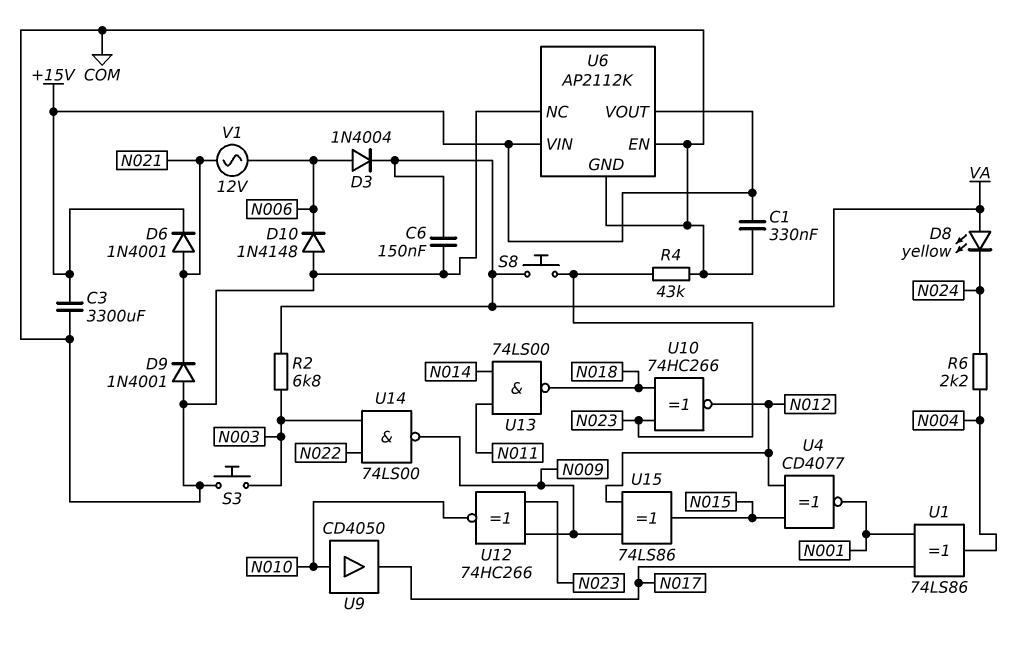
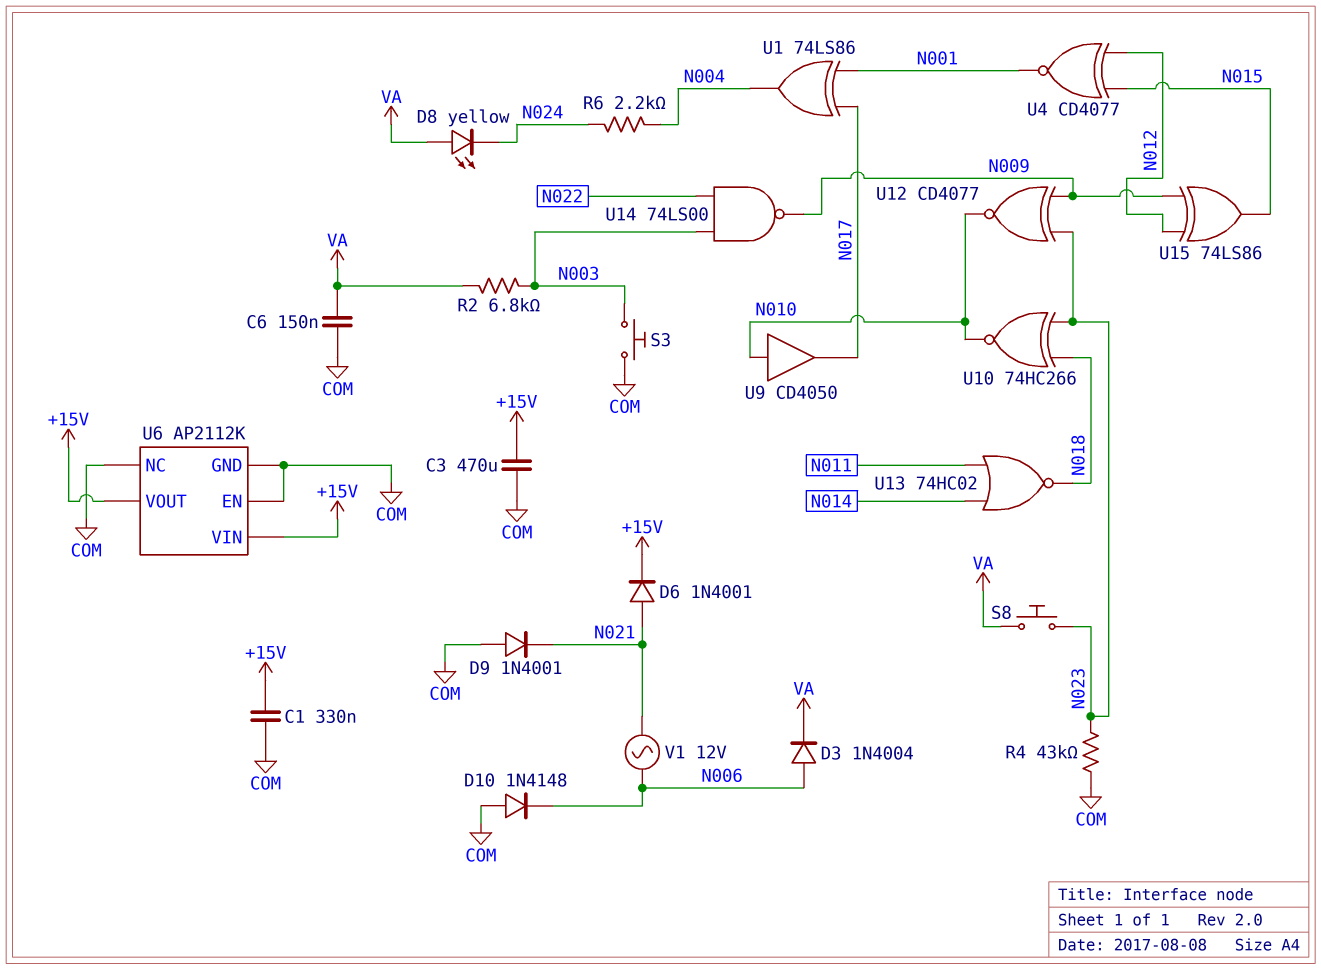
C3: 3300uF (+15V, COM) -> 470uF (+15V, COM)
U10: XNOR 74HC266 (in N018, in N023, out N012) -> XNOR 74HC266 (in N018, in N023, out N010)
U12: XNOR 74HC266 (in N009, in N023, out N010) -> XNOR CD4077 (in N009, in N023, out N010)
U13: NAND 74LS00 (in N011, in N014, out N018) -> NOR 74HC02 (in N011, in N014, out N018)

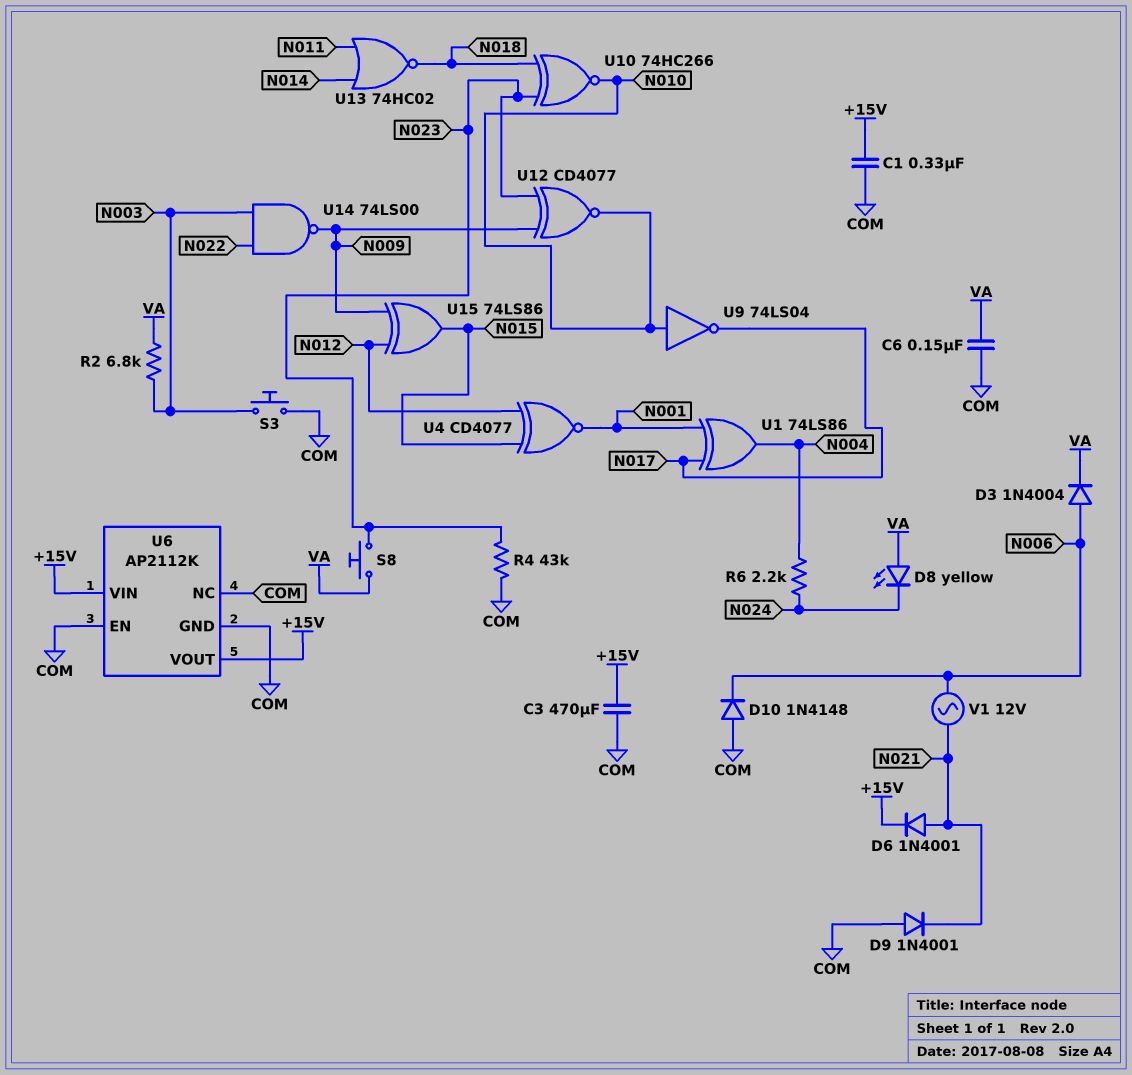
U9: buffer CD4050 (in N010, out N017) -> NOT 74LS04 (in N010, out N017)

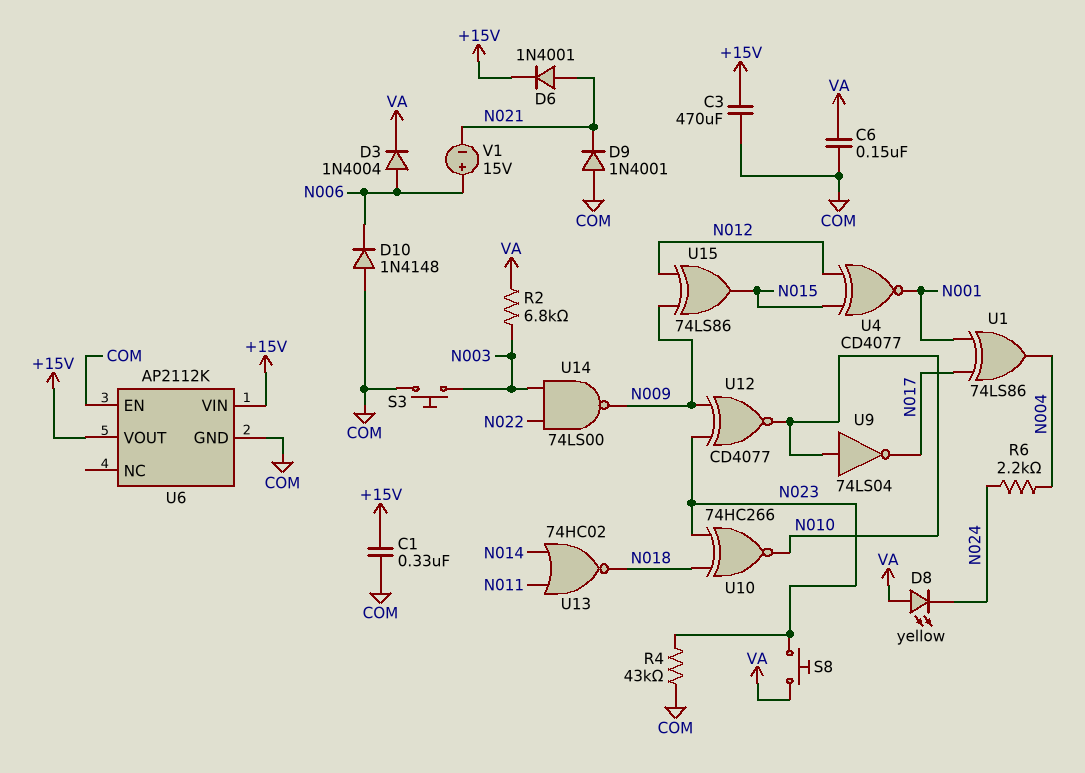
U6 pin NC: COM -> none
V1: AC 12V (N006, N021) -> 15V (plus N006, minus N021)

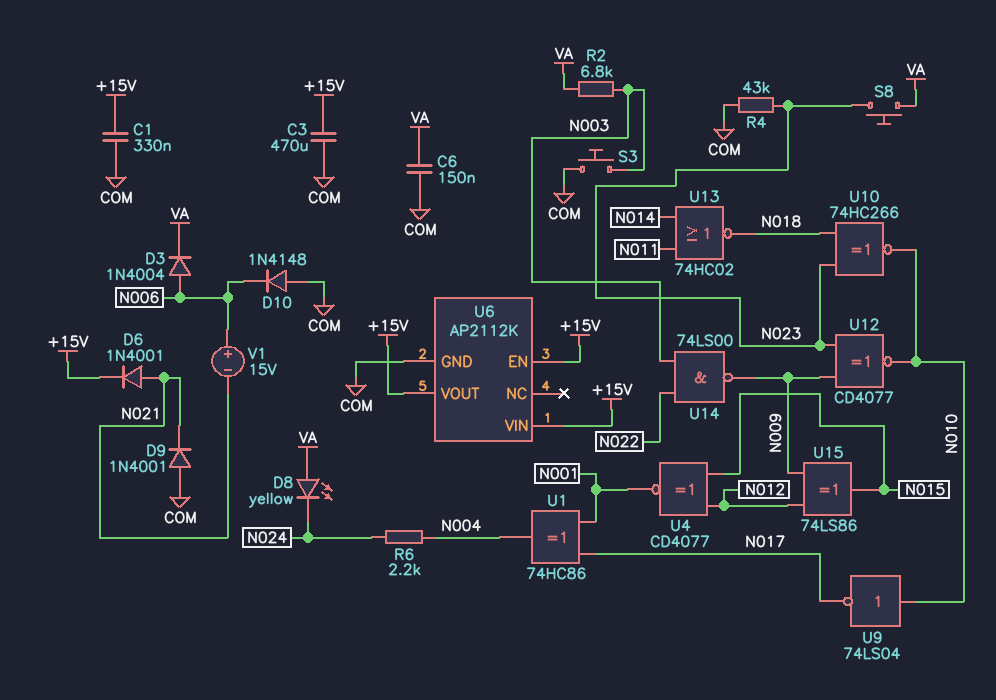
U1: XOR 74LS86 (in N001, in N017, out N004) -> XOR 74HC86 (in N001, in N017, out N004)
U6 pin EN: COM -> +15V

